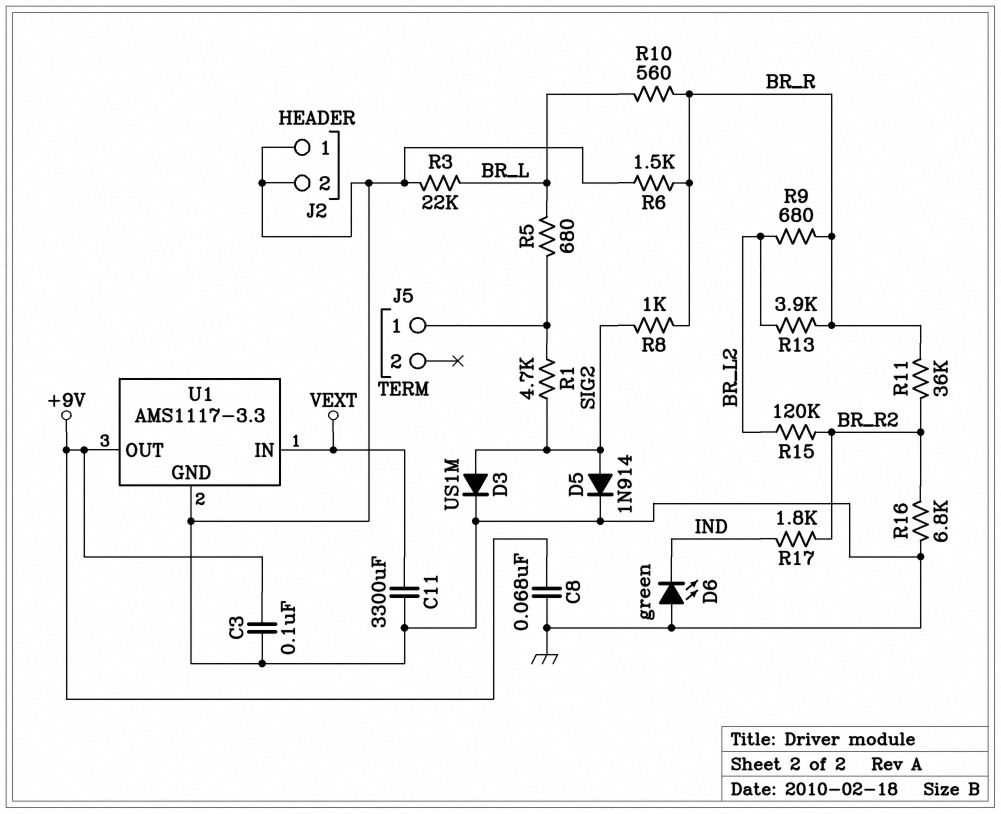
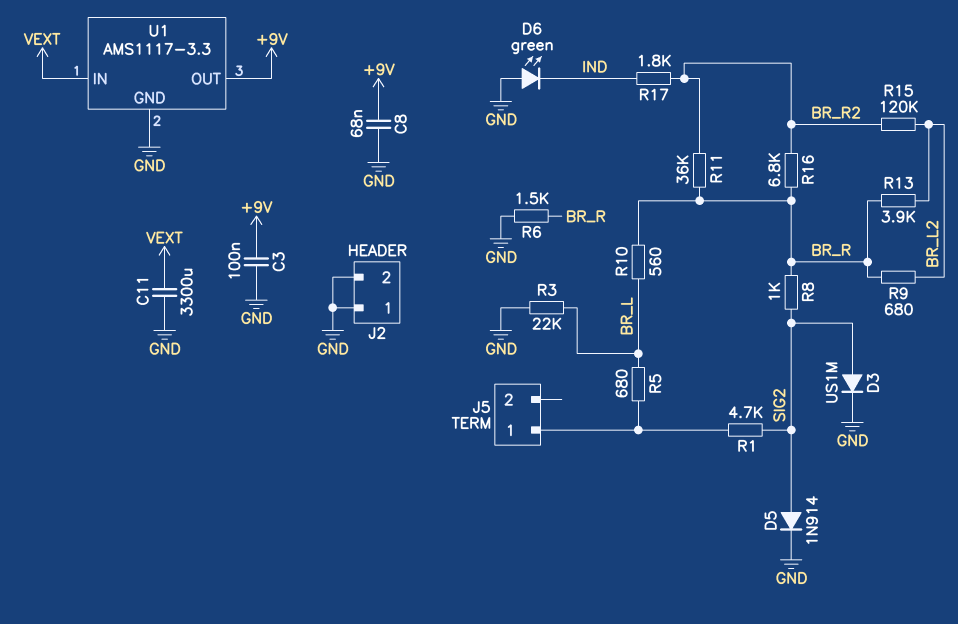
R16: 6.8k (BR_R2, GND) -> 6.8k (BR_R, BR_R2)

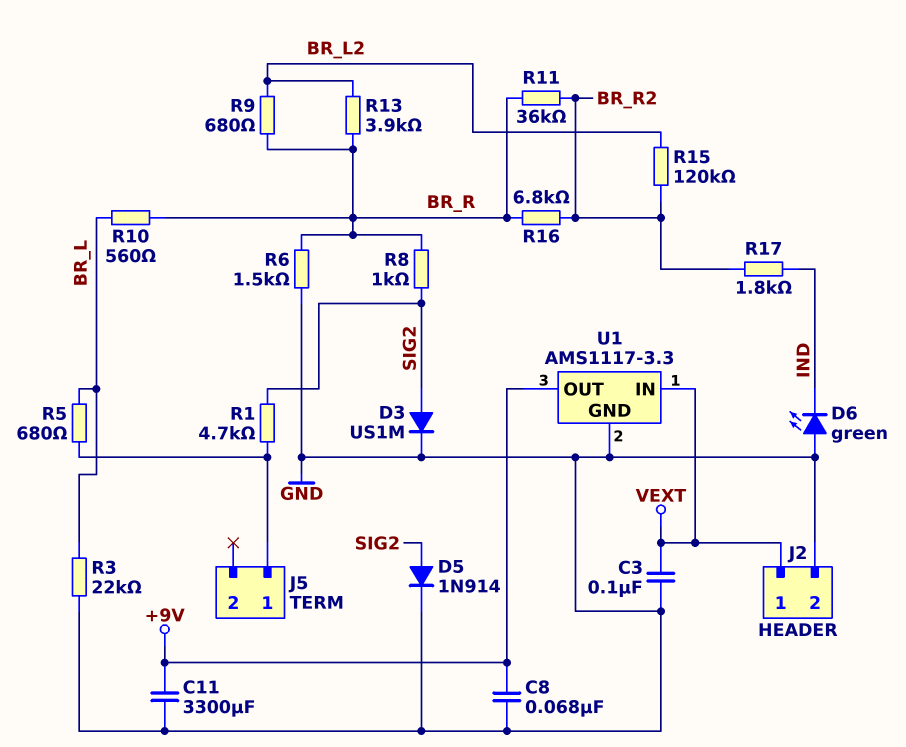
C3: 100nF (+9V, GND) -> 100nF (GND, VEXT)
C11: 3300uF (GND, VEXT) -> 3300uF (+9V, GND)
J2 pin 1: GND -> VEXT

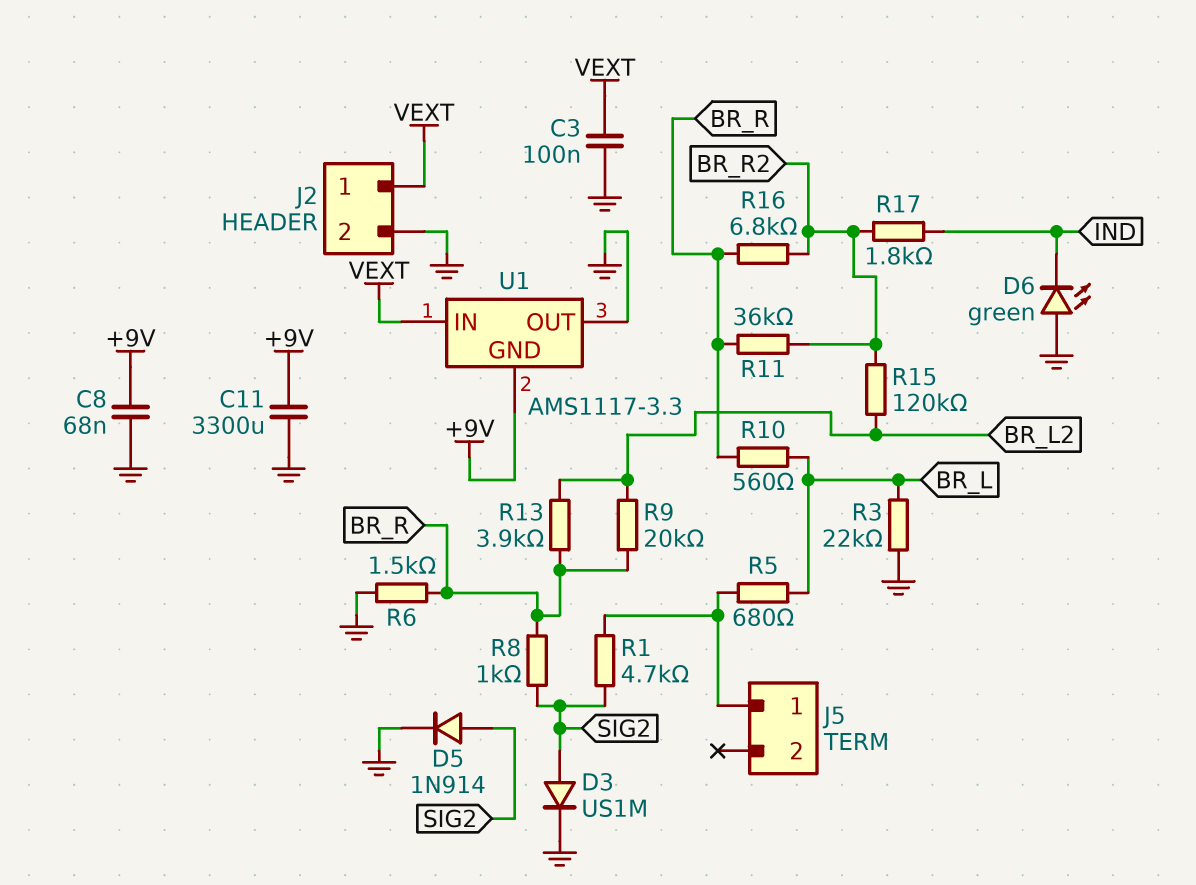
R9: 680 (BR_L2, BR_R) -> 20k (BR_L2, BR_R)
U1 pin GND: GND -> +9V
U1 pin OUT: +9V -> GND

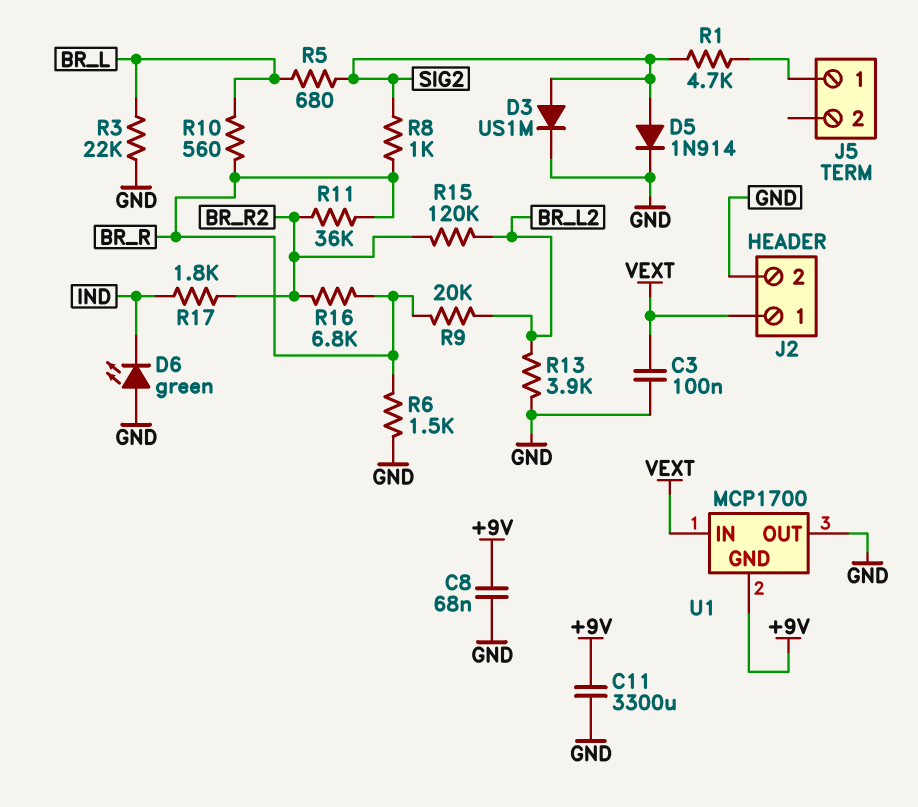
R5: 680 (BR_L, J5/1) -> 680 (BR_L, SIG2)
R13: 3.9k (BR_L2, BR_R) -> 3.9k (BR_L2, GND)
U1: AMS1117-3.3 -> MCP1700

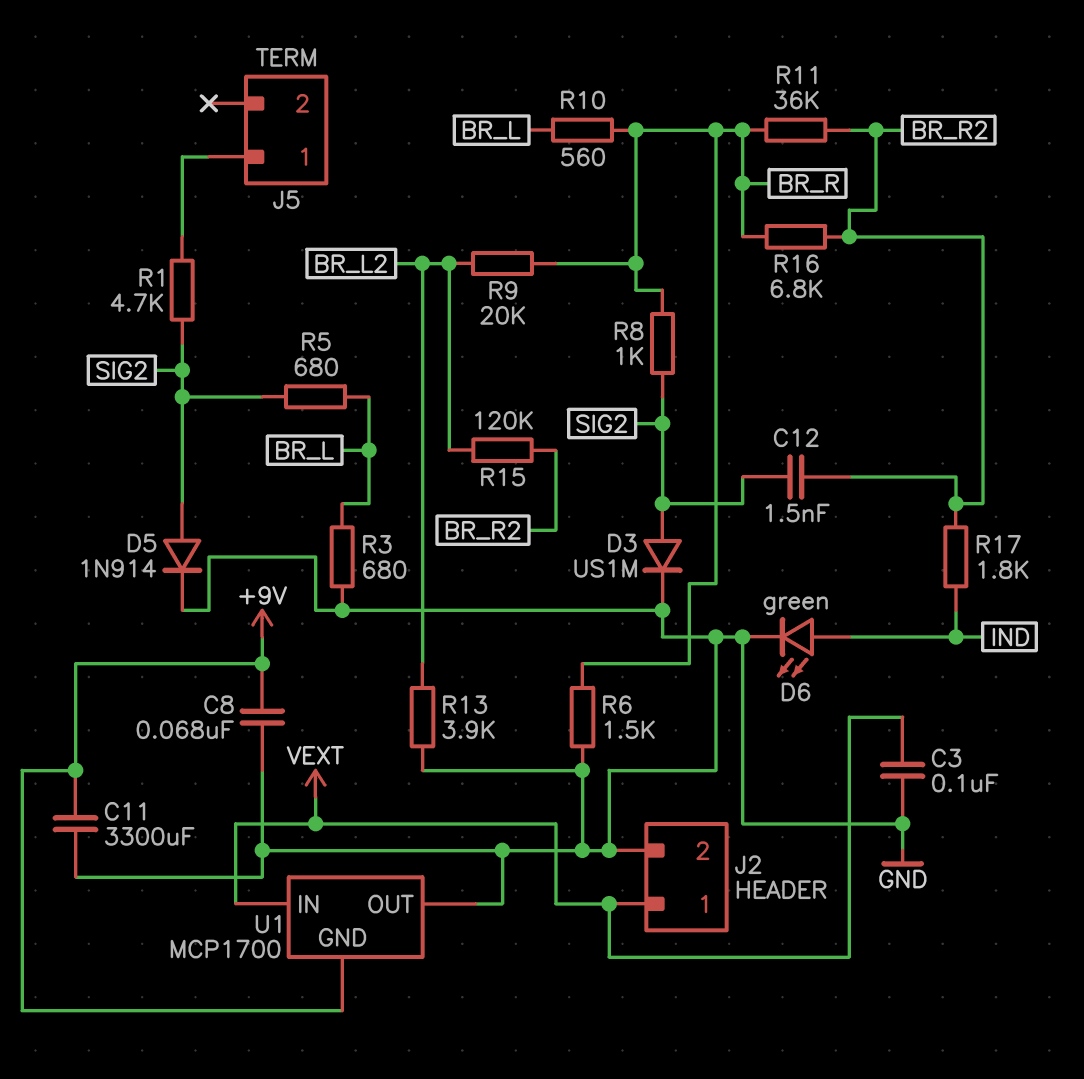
C12: none -> 1.5nF (BR_R2, SIG2)
D6: LED green (A GND, K IND) -> LED green (A IND, K GND)
R3: 22k (BR_L, GND) -> 680 (BR_L, GND)

